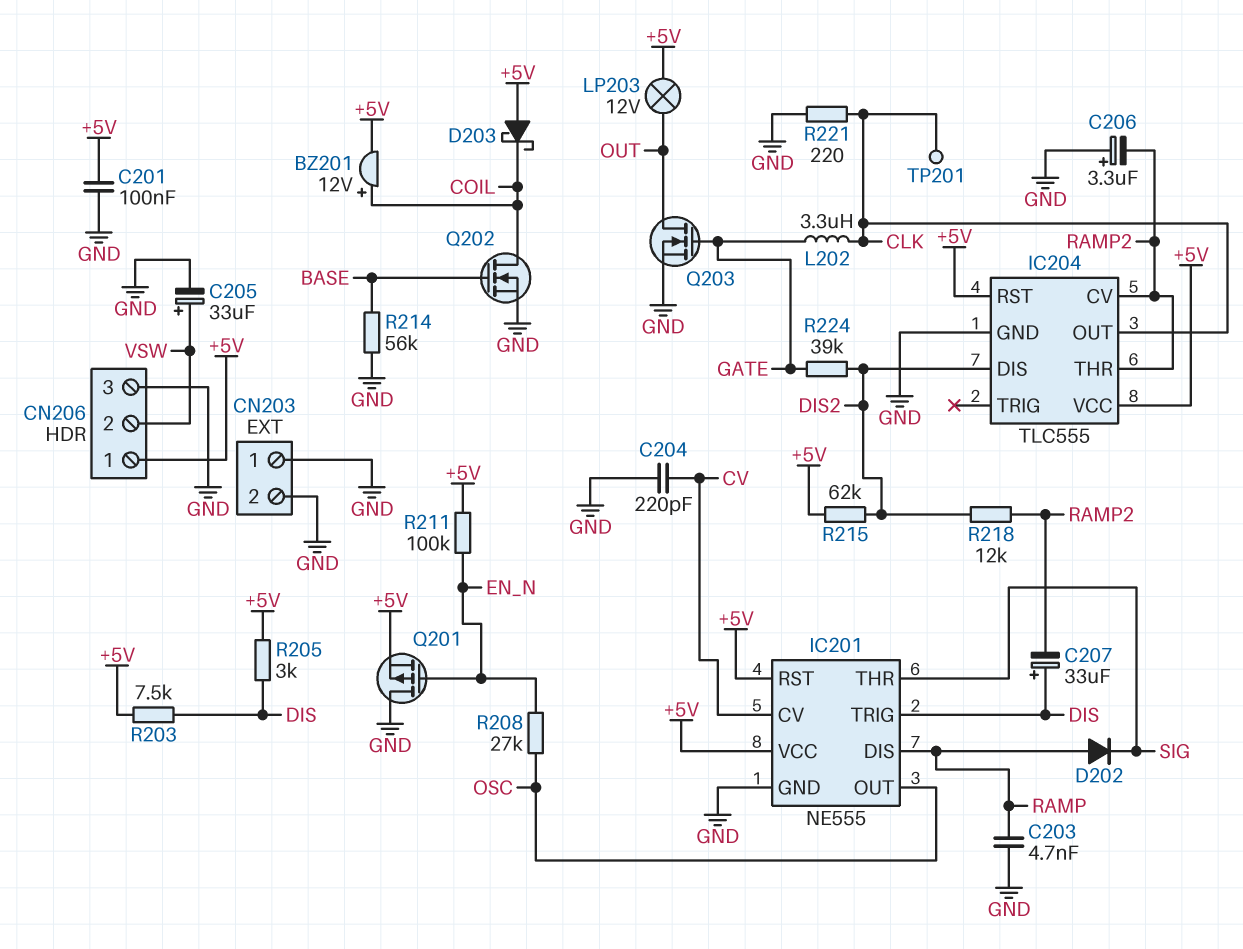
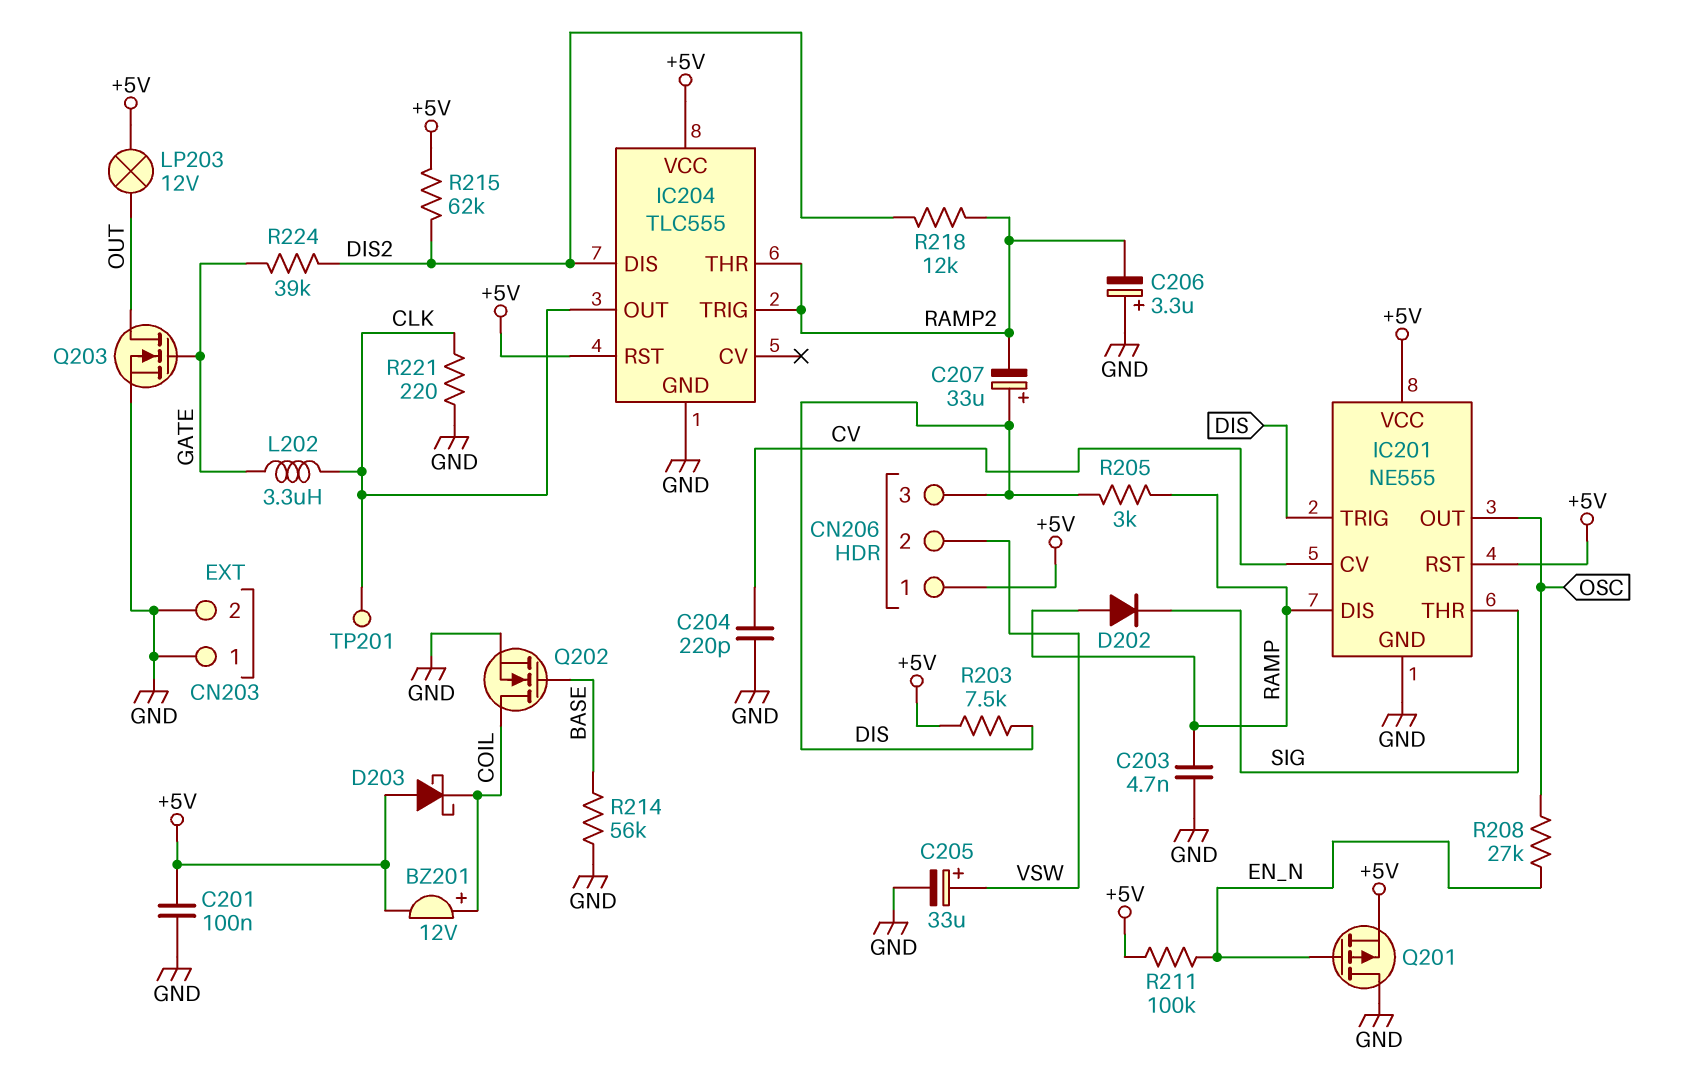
CN206 pin 3: GND -> DIS
IC204 pin CV: RAMP2 -> none
IC204 pin TRIG: none -> RAMP2
R205: 3k (+5V, DIS) -> 3k (DIS, RAMP)

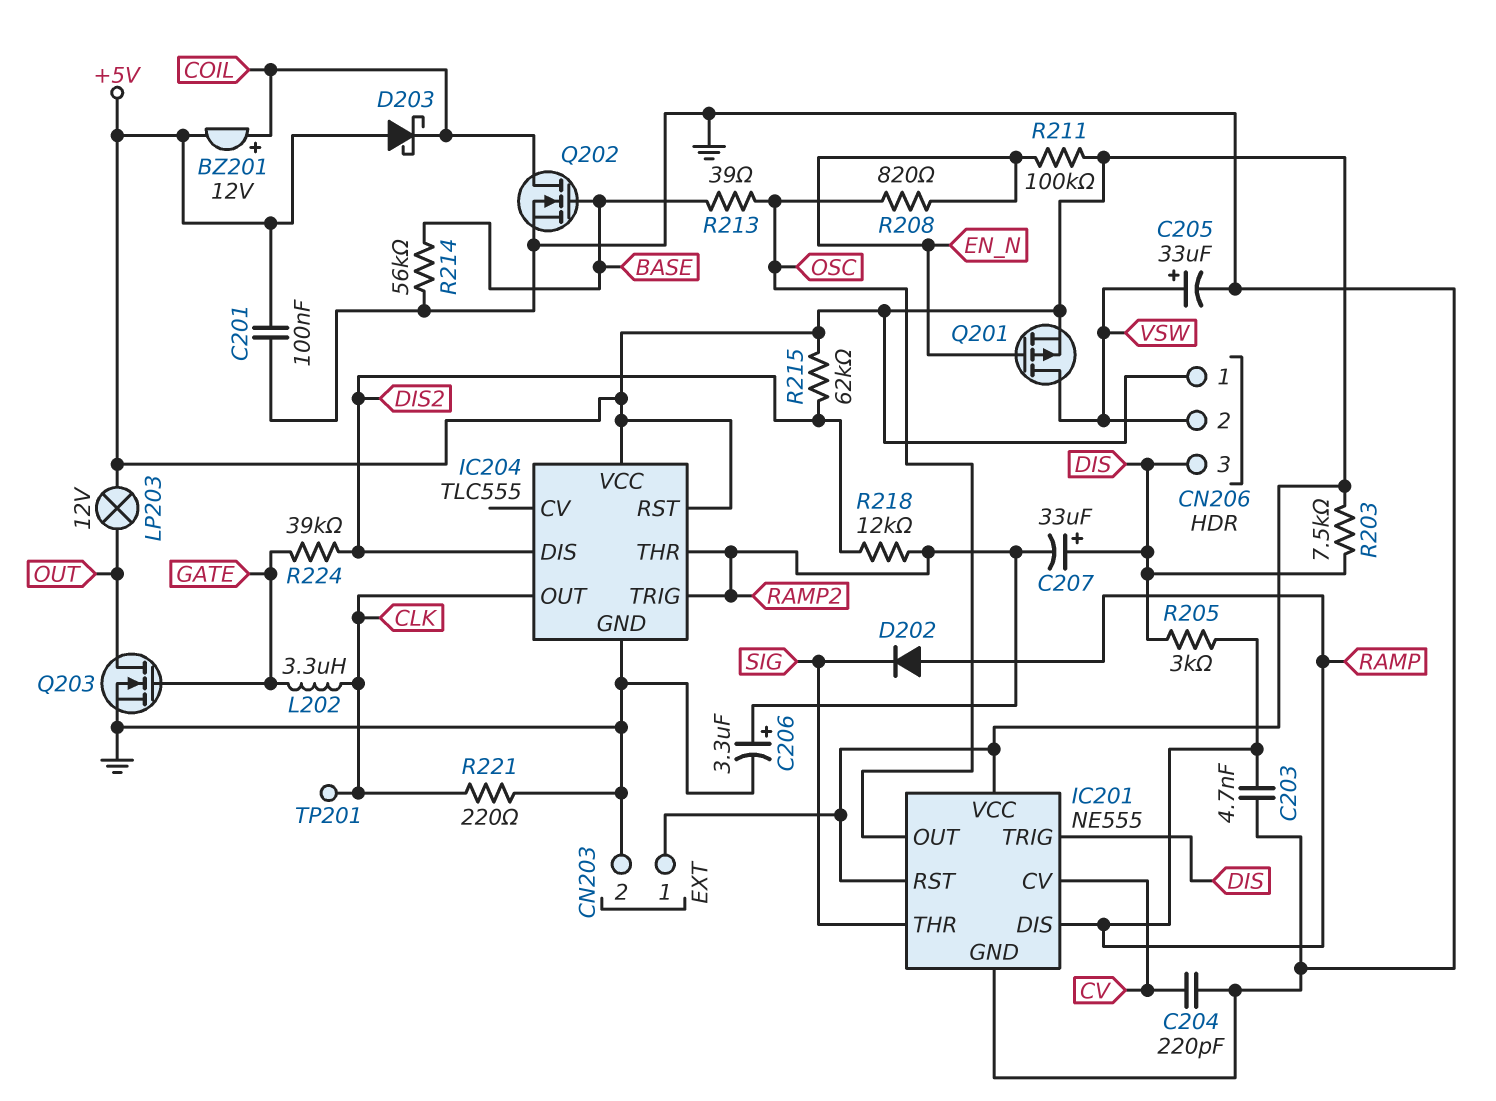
C206: 3.3uF (plus GND, minus RAMP2) -> 3.3uF (plus RAMP2, minus GND)
CN203 pin 1: GND -> +5V
Q201: PMOS (G EN_N, D GND, S +5V) -> PMOS (G EN_N, D VSW, S +5V)
R208: 27k (EN_N, OSC) -> 820 (EN_N, OSC)
R213: none -> 39 (BASE, OSC)

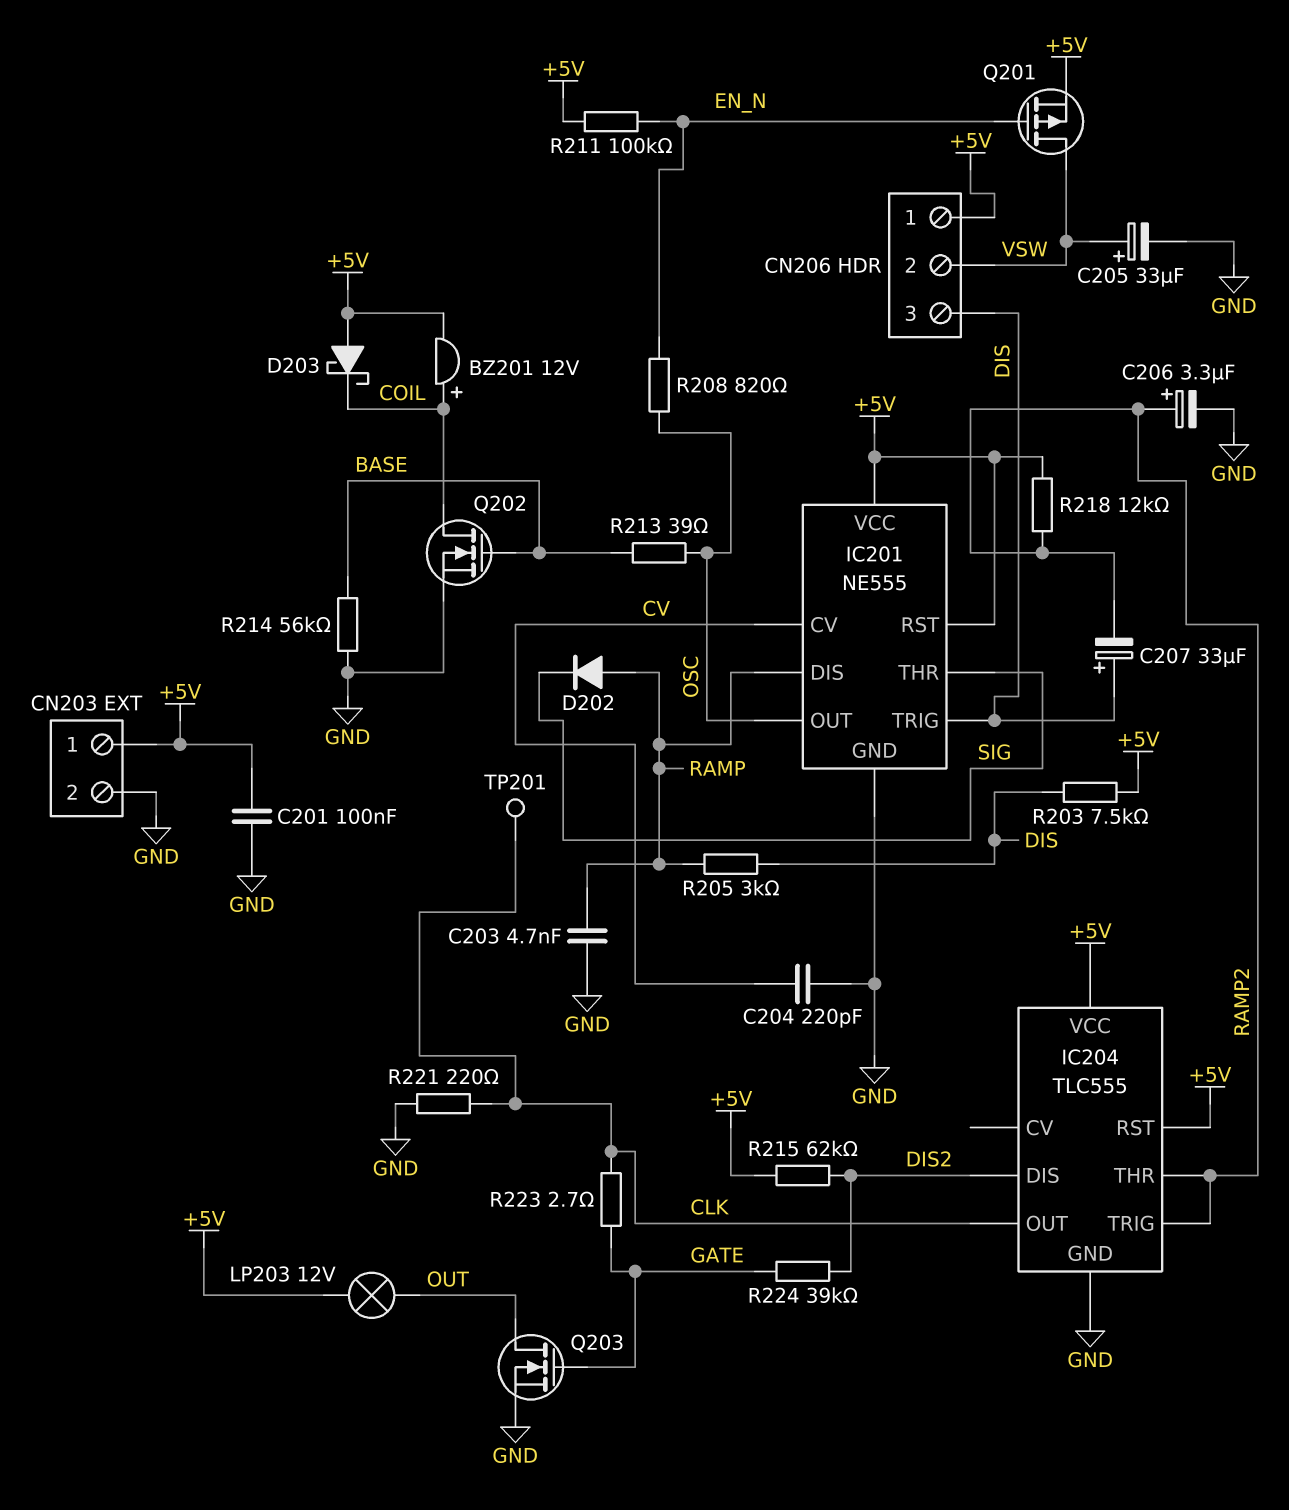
L202: 3.3uH (CLK, GATE) -> none
R218: 12k (DIS2, RAMP2) -> 12k (+5V, RAMP2)
R223: none -> 2.7 (CLK, GATE)

